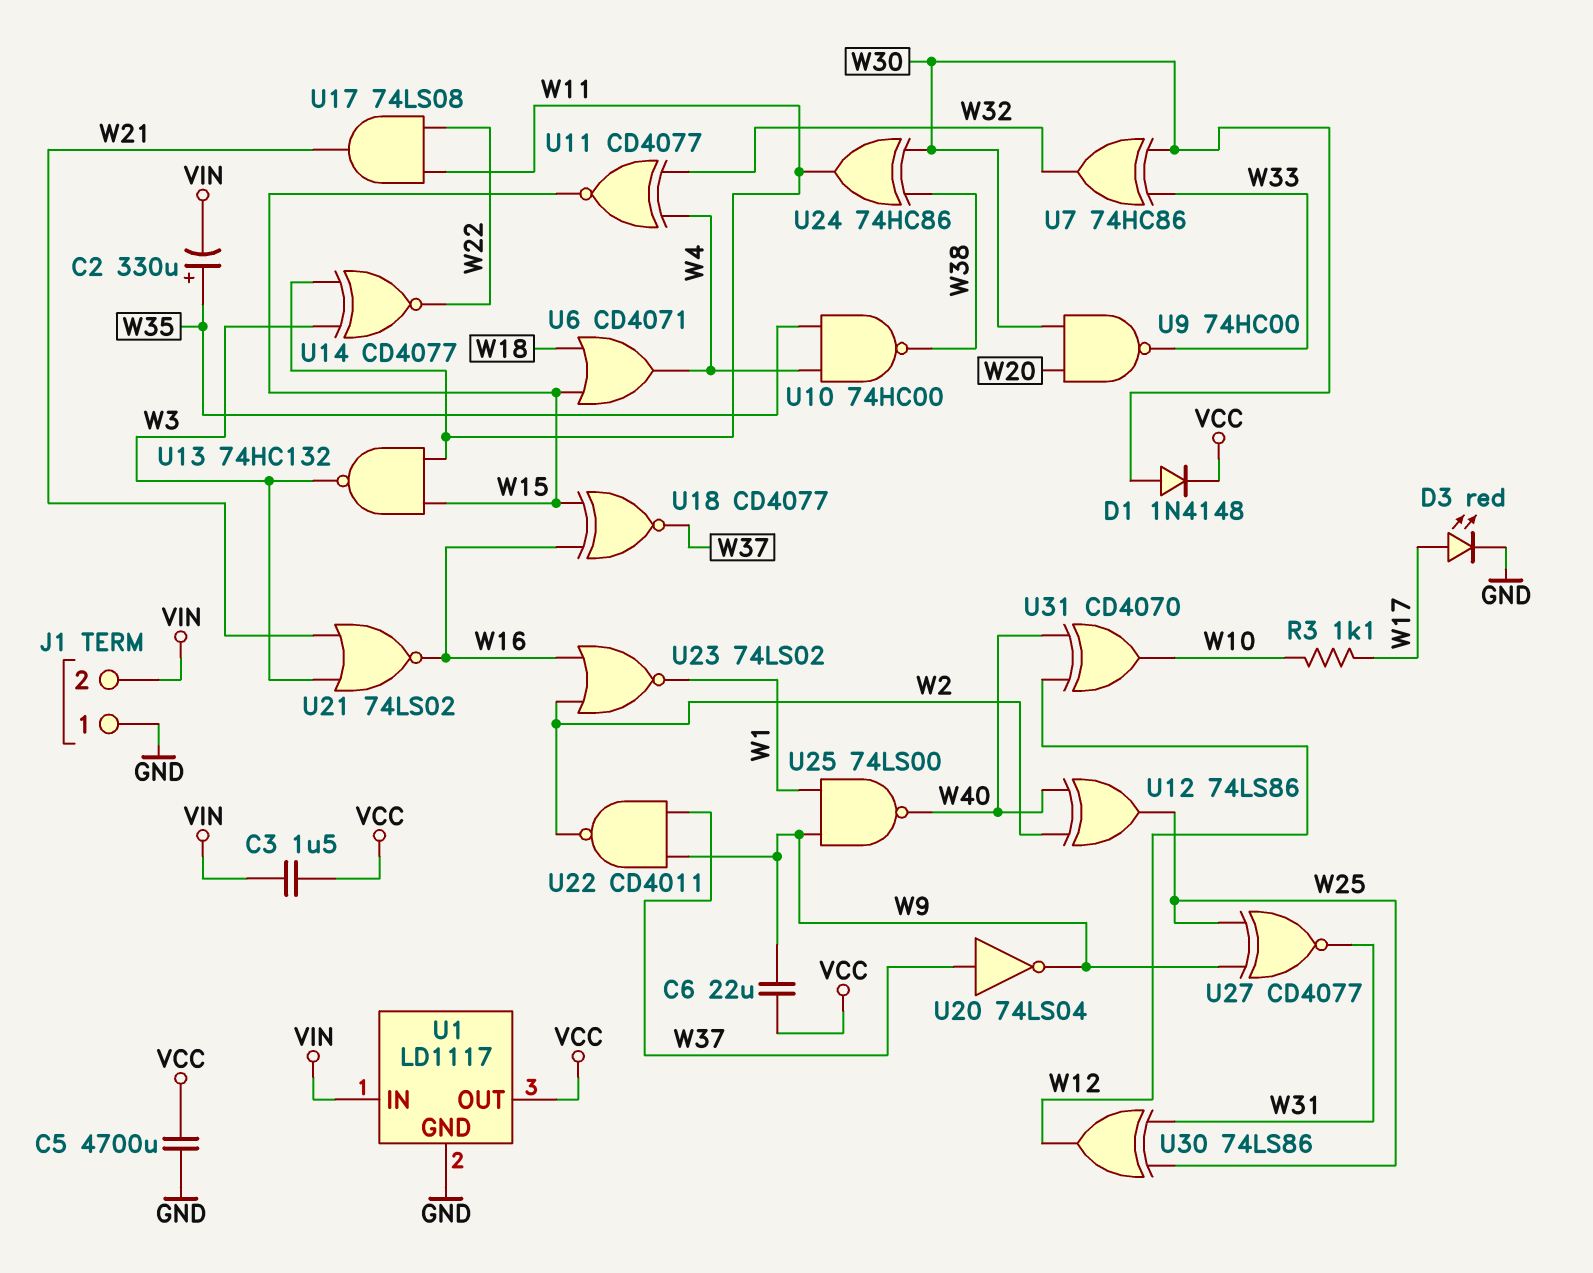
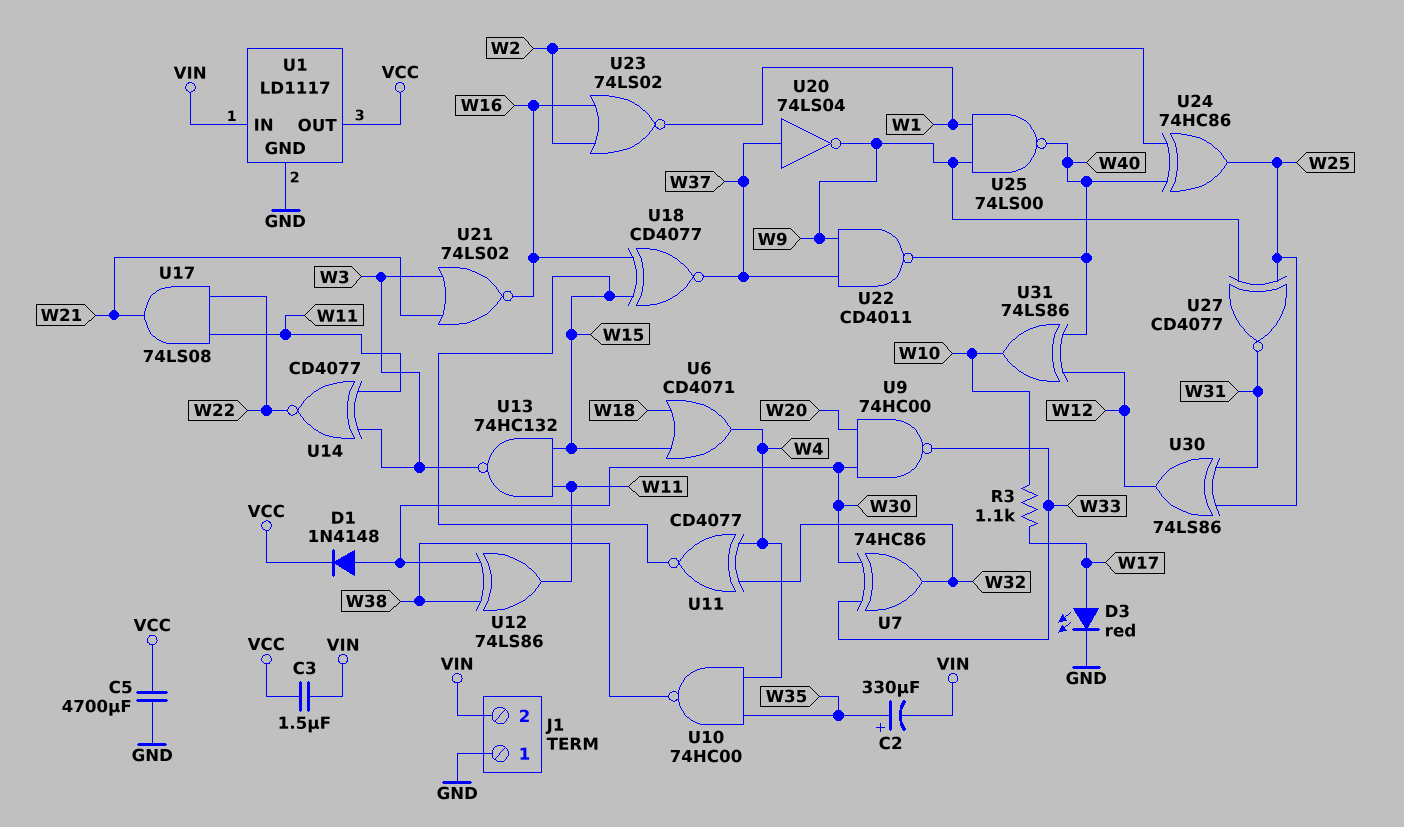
C6: 22uF (VCC, W9) -> none
U12: XOR 74LS86 (in W2, in W40, out W25) -> XOR 74LS86 (in W30, in W38, out W11)
U22: NAND CD4011 (in W9, in W37, out W2) -> NAND CD4011 (in W9, in W37, out W40)
U24: XOR 74HC86 (in W30, in W38, out W11) -> XOR 74HC86 (in W2, in W40, out W25)
U31: XOR CD4070 (in W12, in W40, out W10) -> XOR 74LS86 (in W12, in W40, out W10)

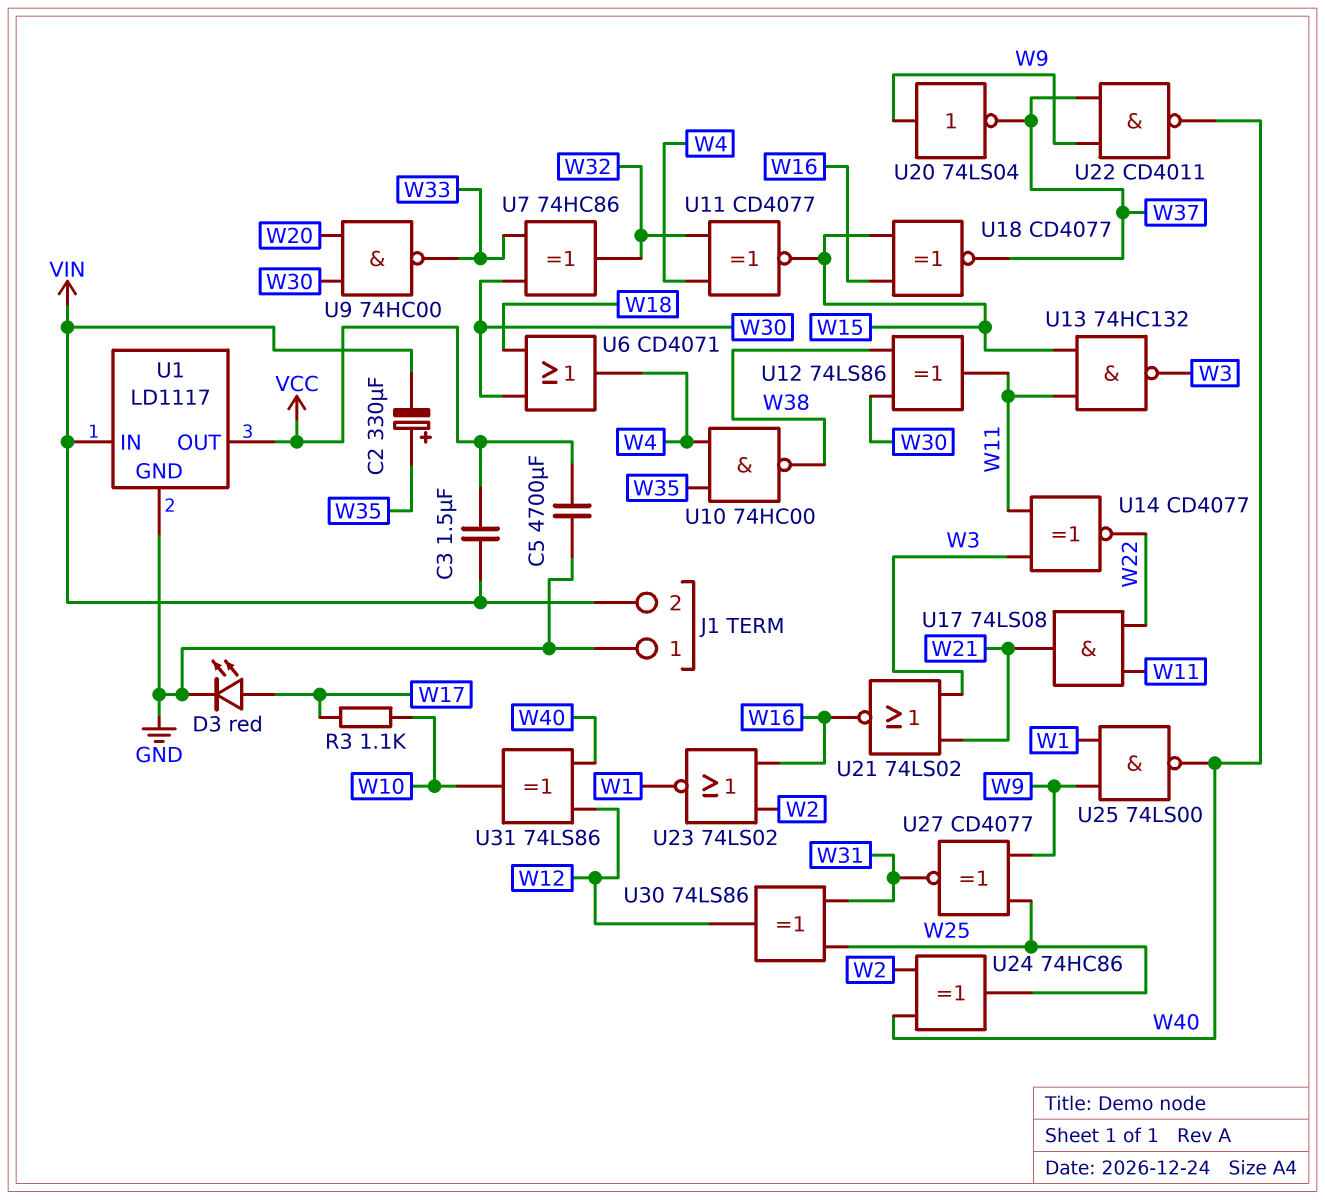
D1: diode 1N4148 (A W30, K VCC) -> none
U6: OR CD4071 (in W15, in W18, out W4) -> OR CD4071 (in W18, in W30, out W4)
U20: NOT 74LS04 (in W37, out W9) -> NOT 74LS04 (in W9, out W37)

